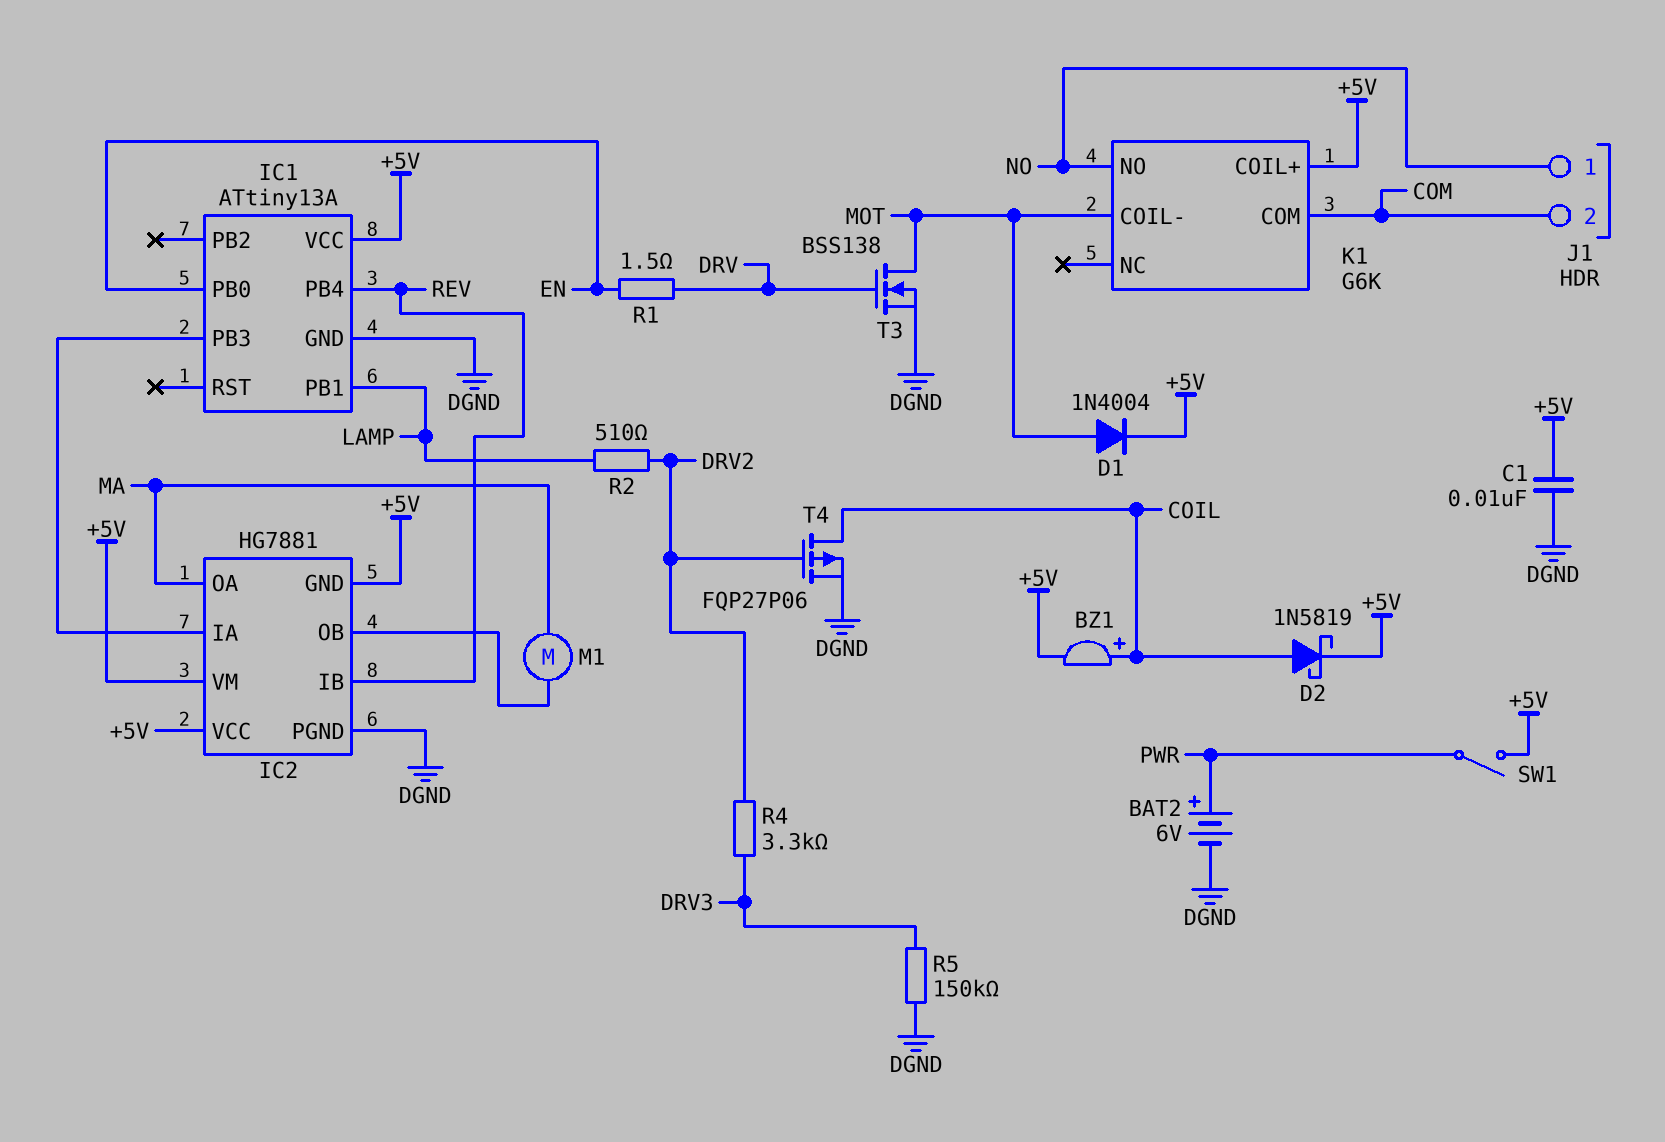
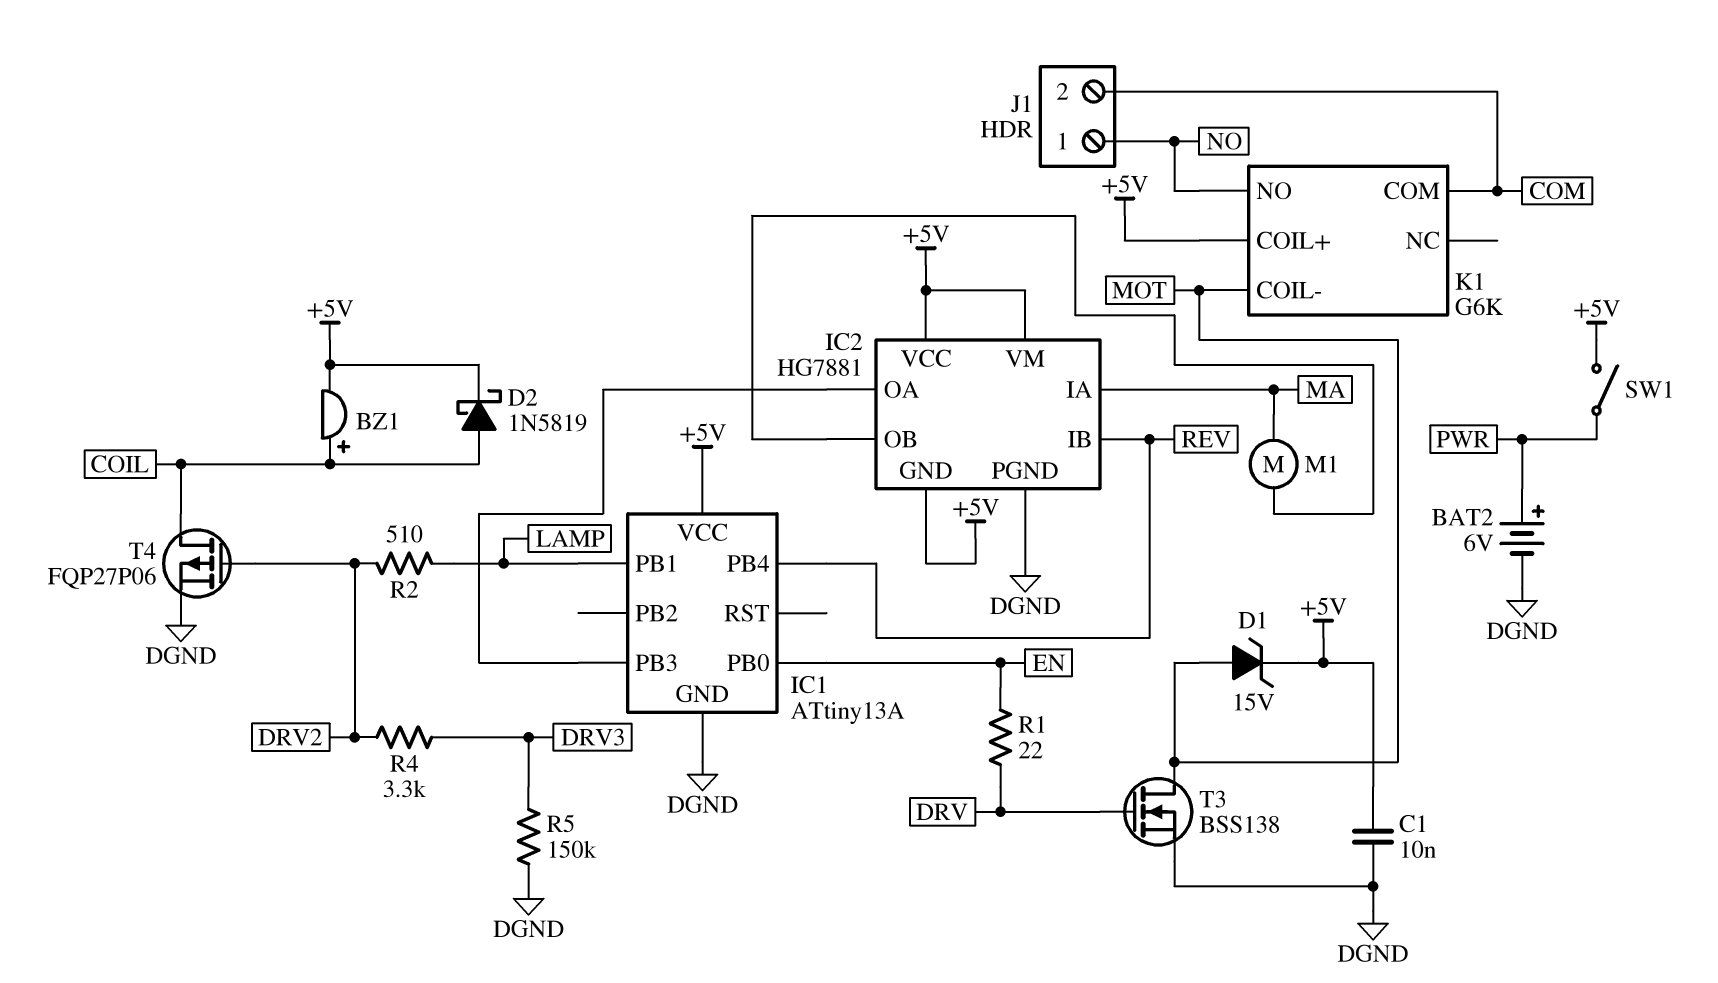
D1: diode 1N4004 (A MOT, K +5V) -> zener 15V (A MOT, K +5V)
IC2 pin IA: IC1/PB3 -> MA
IC2 pin OA: MA -> IC1/PB3
R1: 1.5 (DRV, EN) -> 22 (DRV, EN)

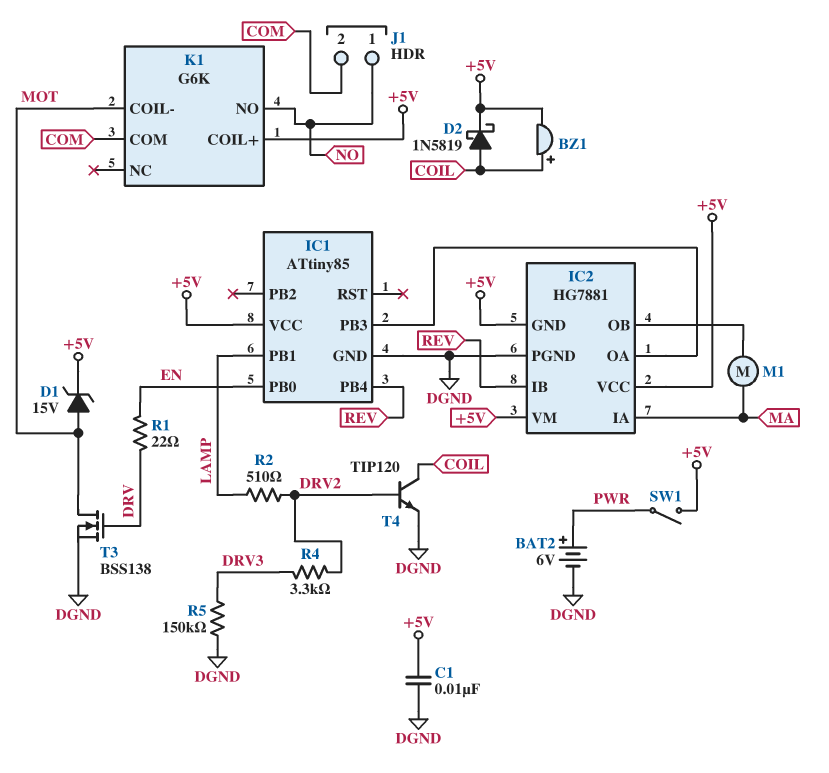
IC1: ATtiny13A -> ATtiny85
T4: PMOS FQP27P06 (G DRV2, D COIL, S DGND) -> NPN TIP120 (B DRV2, C COIL, E DGND)

